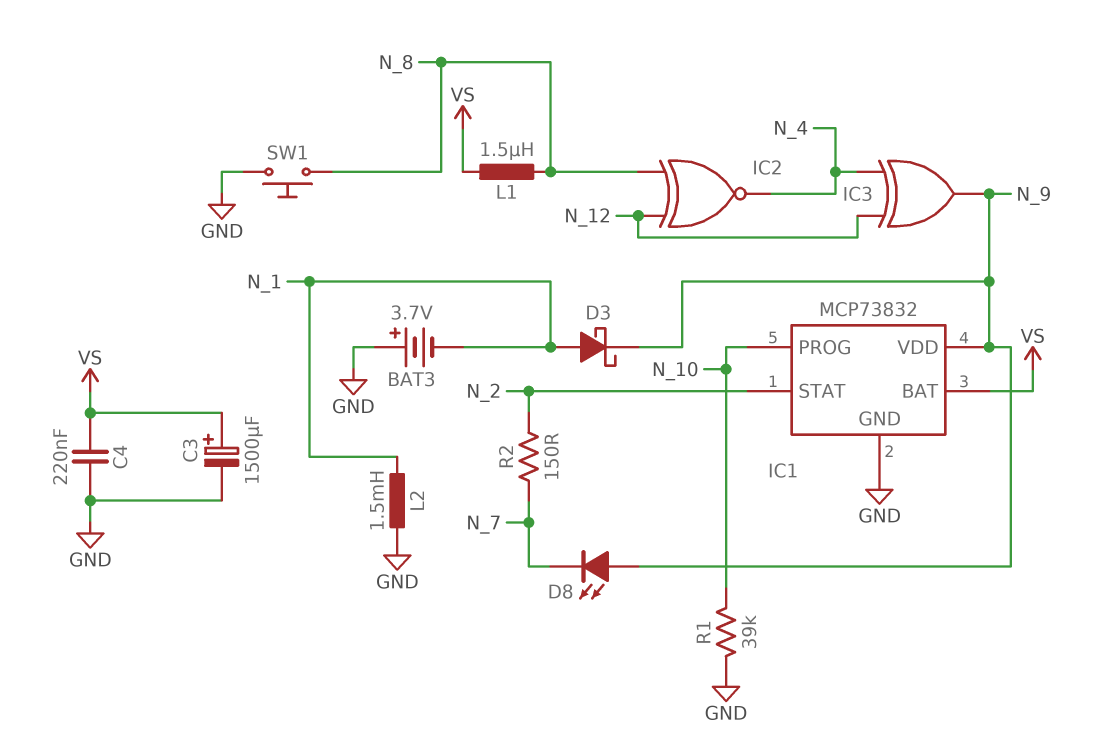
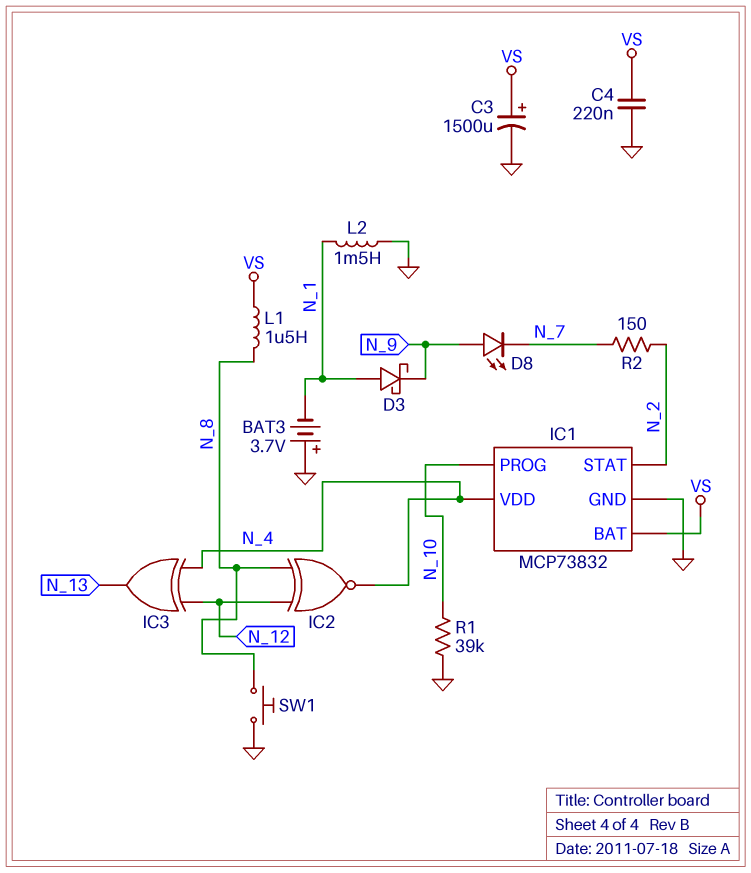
IC1 pin VDD: N_9 -> N_4
IC3: XOR (in N_4, in N_12, out N_9) -> XOR (in N_4, in N_12, out N_13)

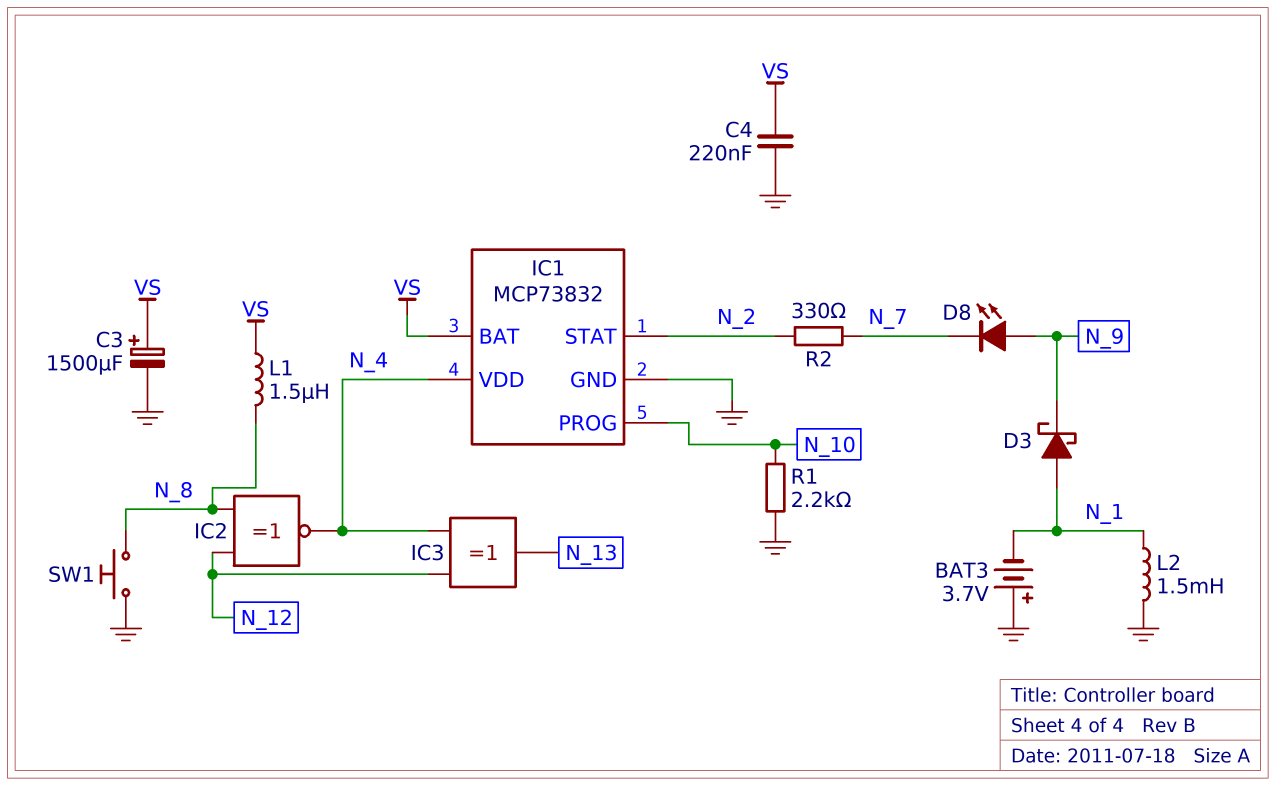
R1: 39k (GND, N_10) -> 2.2k (GND, N_10)
R2: 150 (N_2, N_7) -> 330 (N_2, N_7)

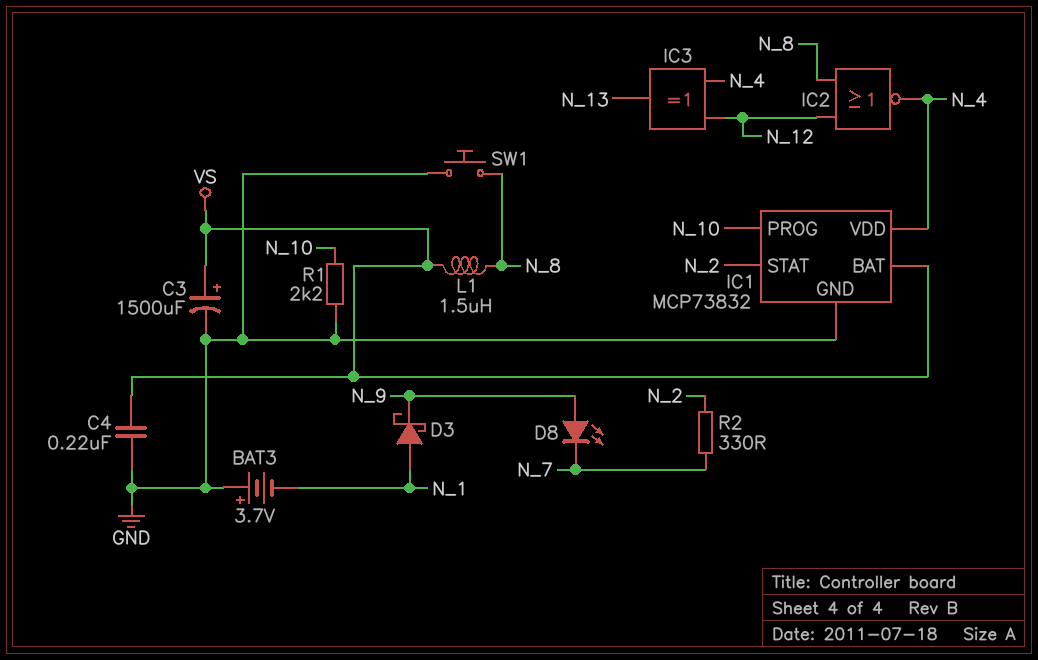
IC2: XNOR (in N_8, in N_12, out N_4) -> NOR (in N_8, in N_12, out N_4)
L2: 1.5mH (GND, N_1) -> none

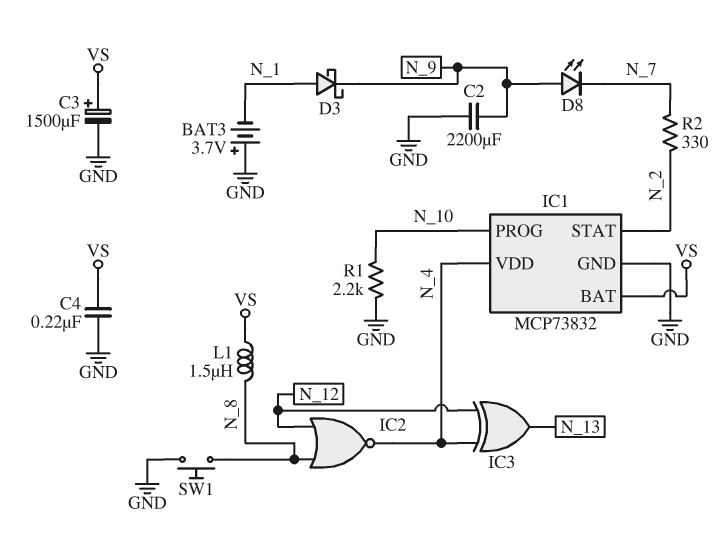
C2: none -> 2200uF (GND, N_9)

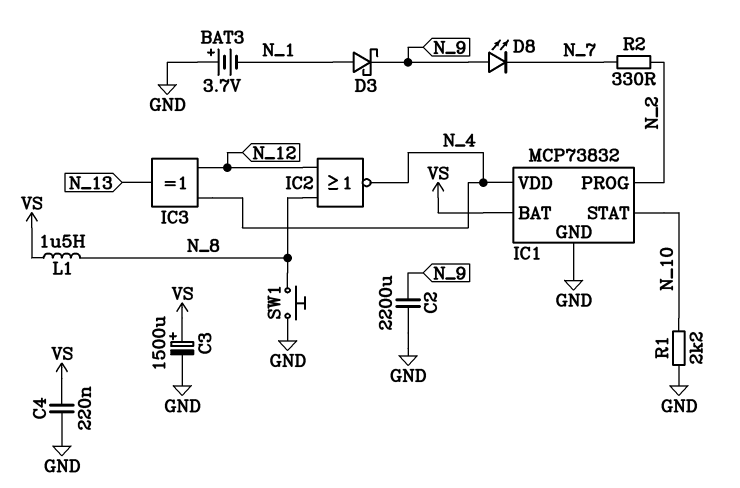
IC1 pin PROG: N_10 -> N_2
IC1 pin STAT: N_2 -> N_10

